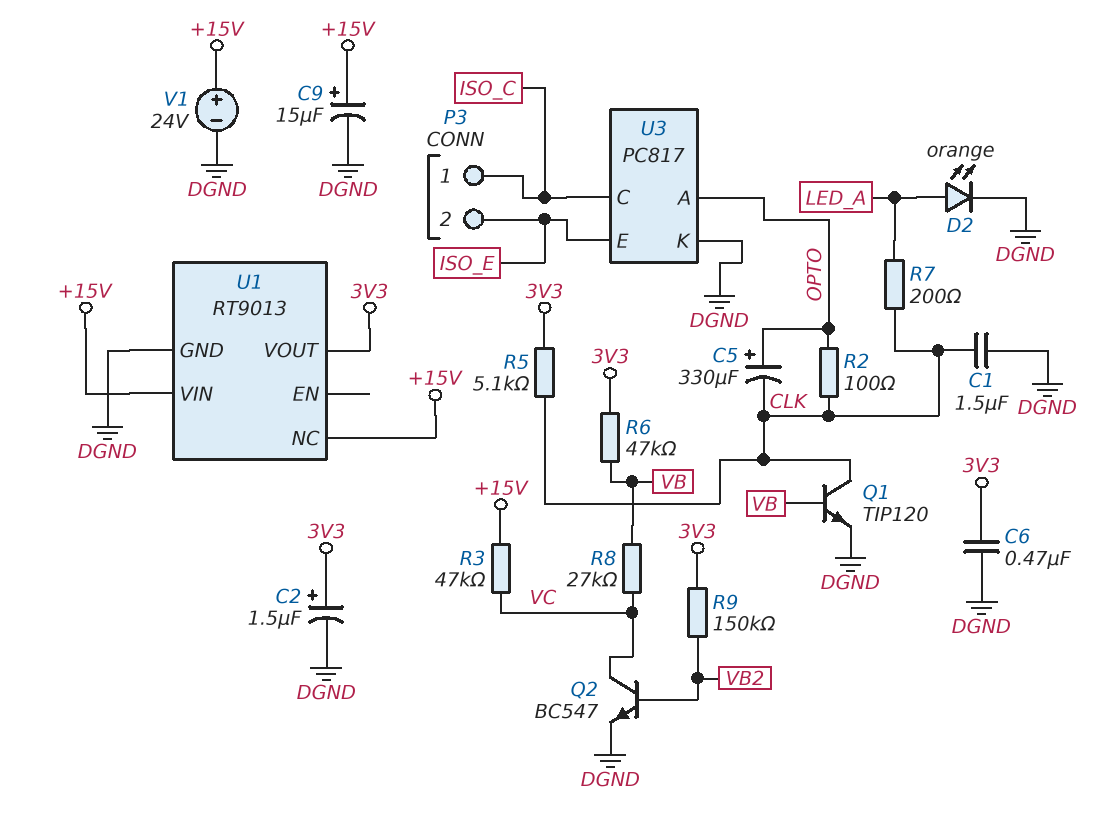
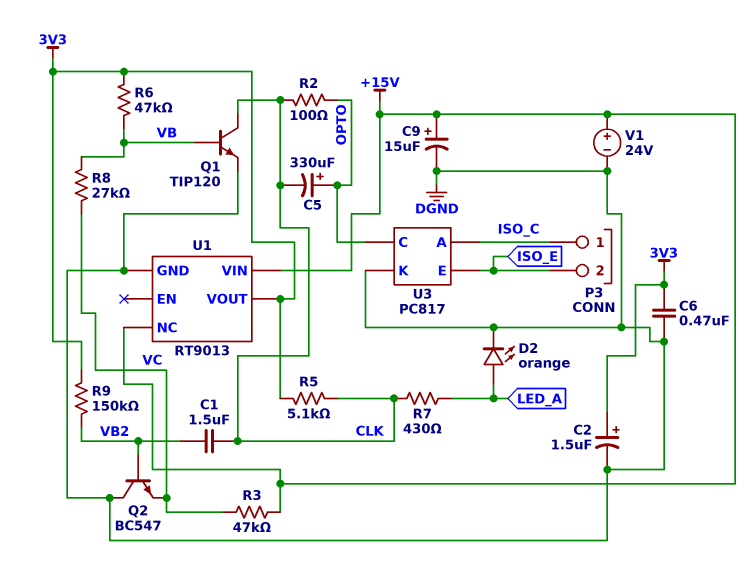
C1: 1.5uF (CLK, DGND) -> 1.5uF (CLK, VB2)
Q2: NPN BC547 (B VB2, C VC, E DGND) -> NPN BC547 (B VB2, C DGND, E VC)
R7: 200 (CLK, LED_A) -> 430 (CLK, LED_A)
U3 pin A: OPTO -> ISO_C
U3 pin C: ISO_C -> OPTO

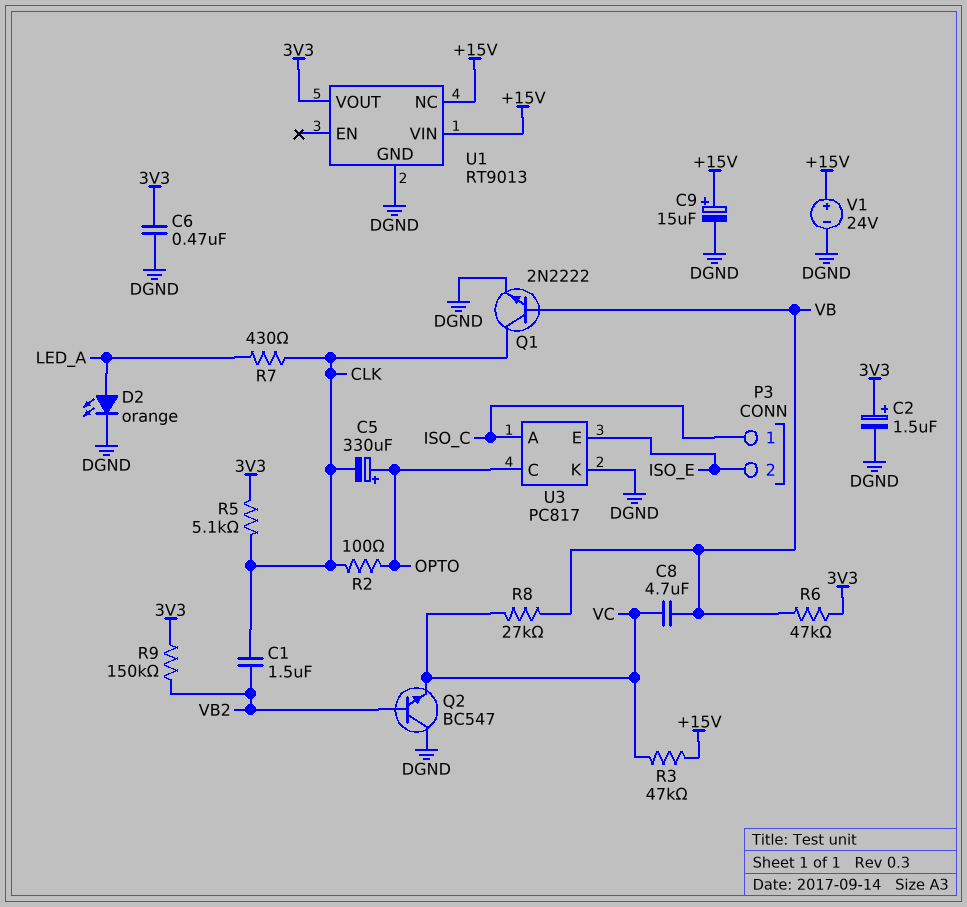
C8: none -> 4.7uF (VB, VC)
Q1: NPN TIP120 (B VB, C CLK, E DGND) -> NPN 2N2222 (B VB, C CLK, E DGND)

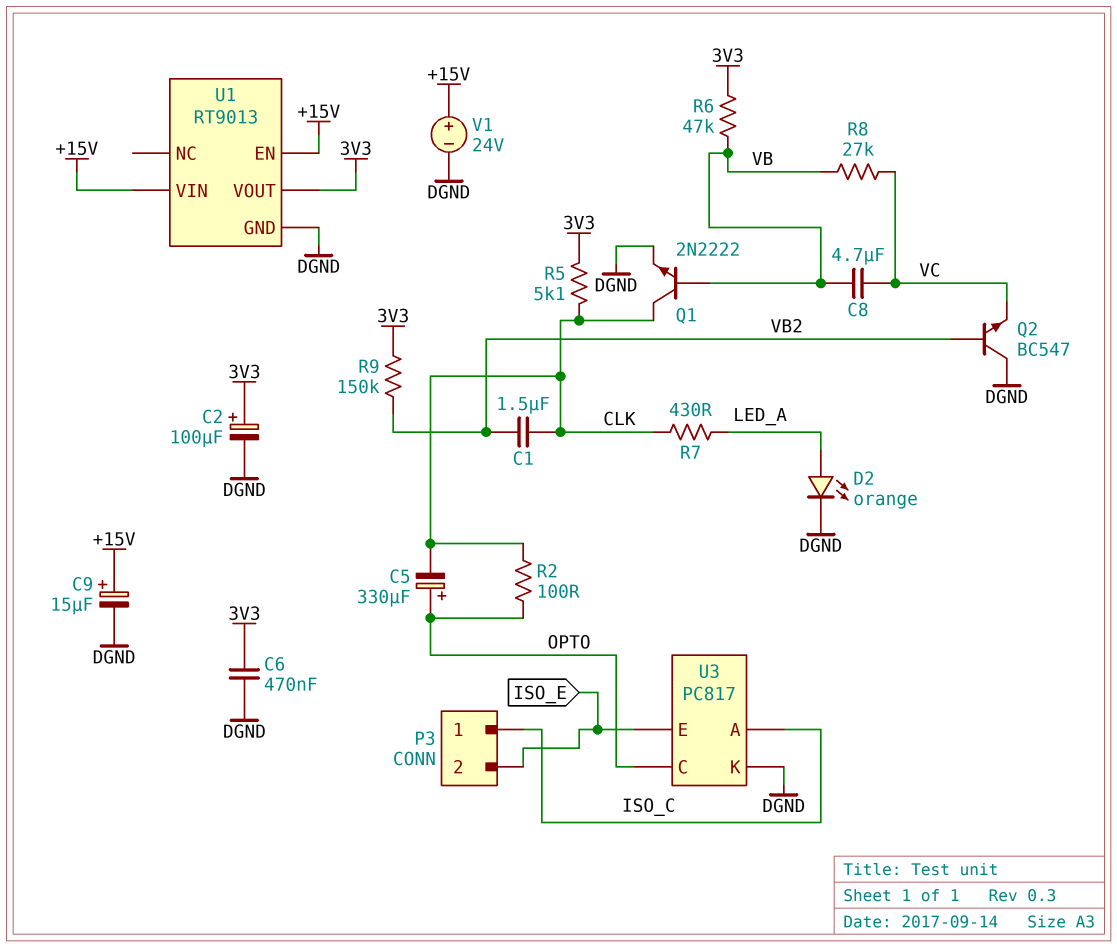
C2: 1.5uF (plus 3V3, minus DGND) -> 100uF (plus 3V3, minus DGND)
R3: 47k (+15V, VC) -> none
U1 pin EN: none -> +15V
U1 pin NC: +15V -> none

